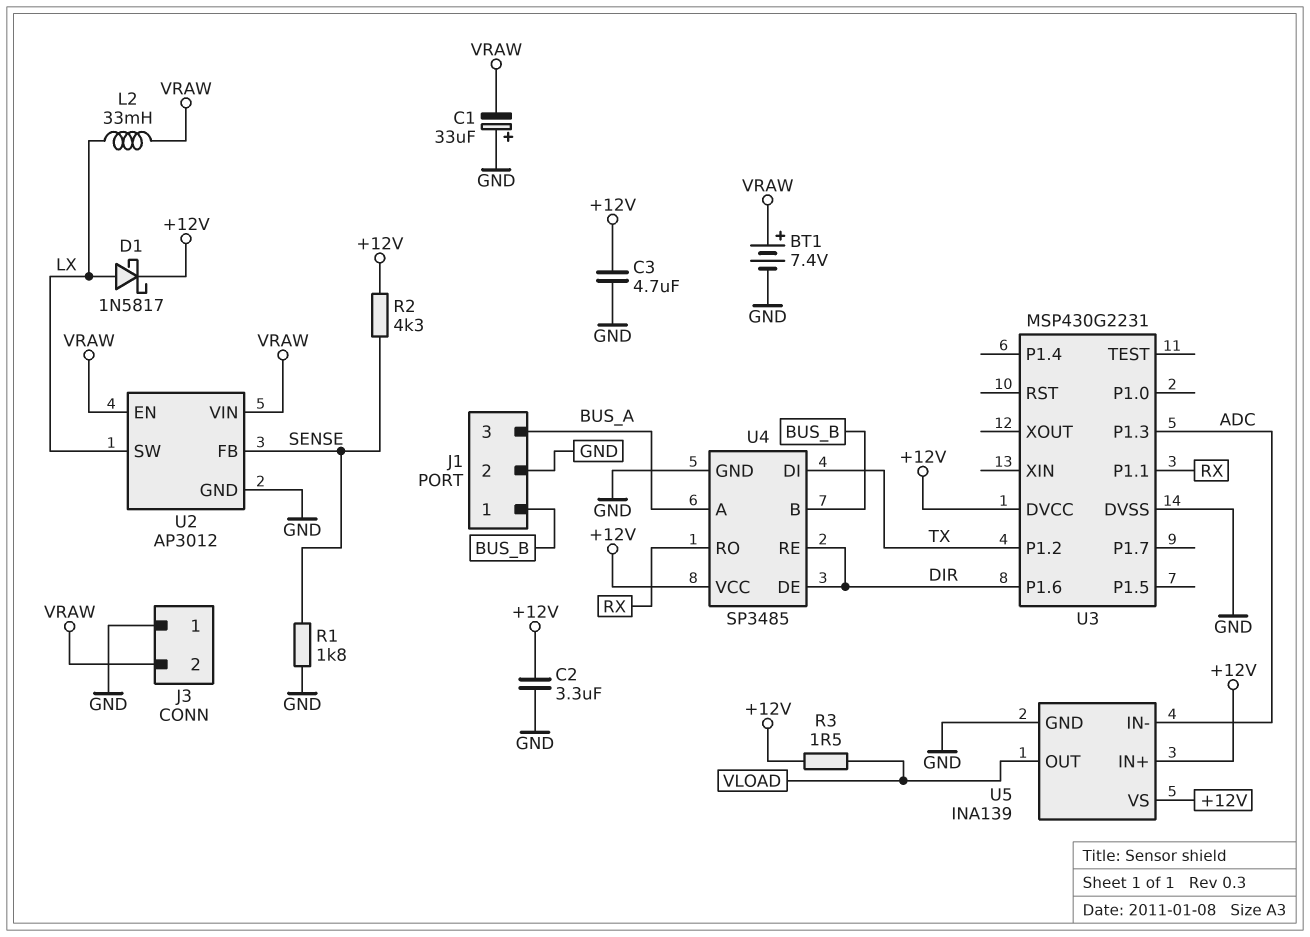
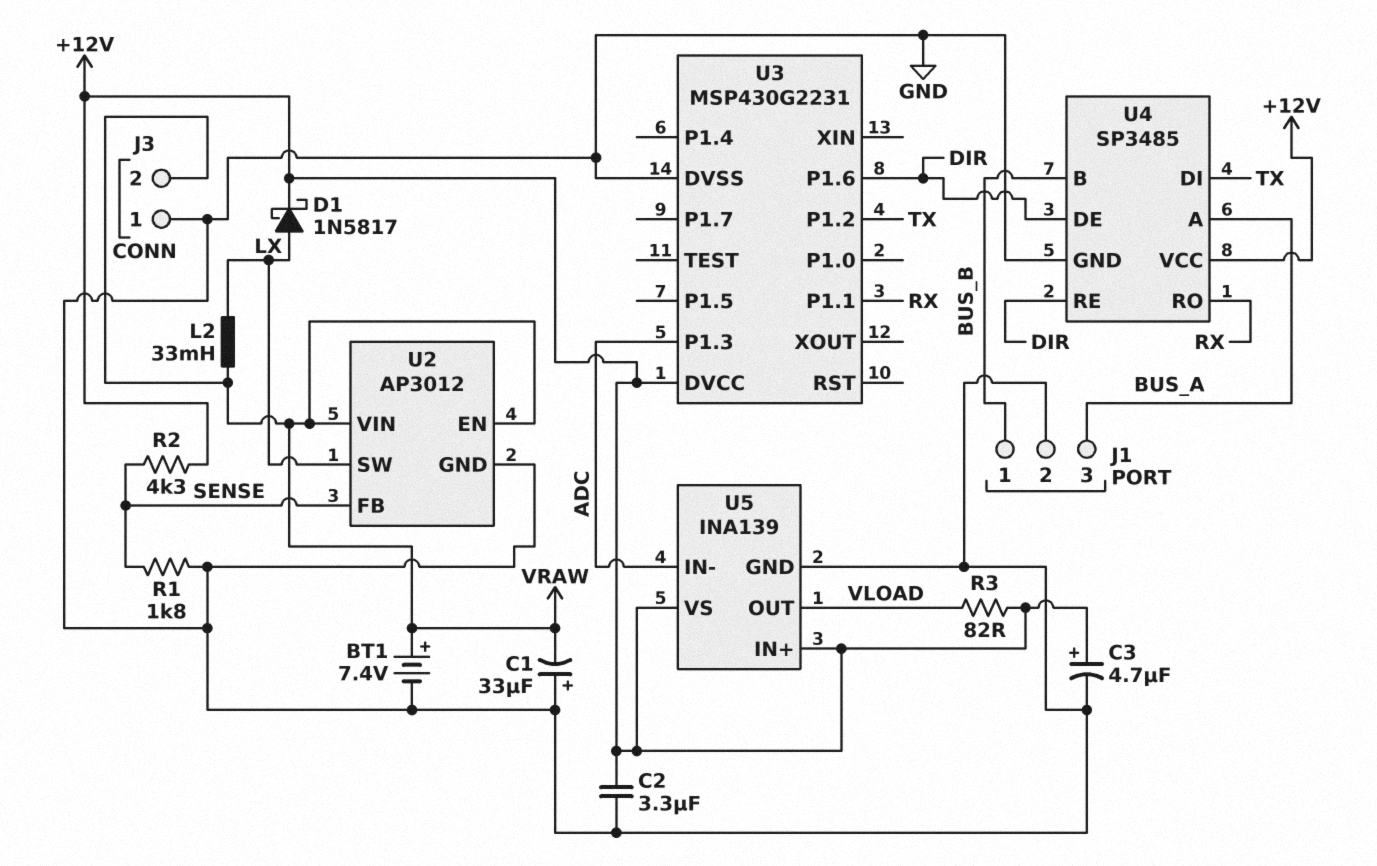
C3: 4.7uF (+12V, GND) -> 4.7uF (plus +12V, minus GND)
R3: 1.5 (+12V, VLOAD) -> 82 (+12V, VLOAD)

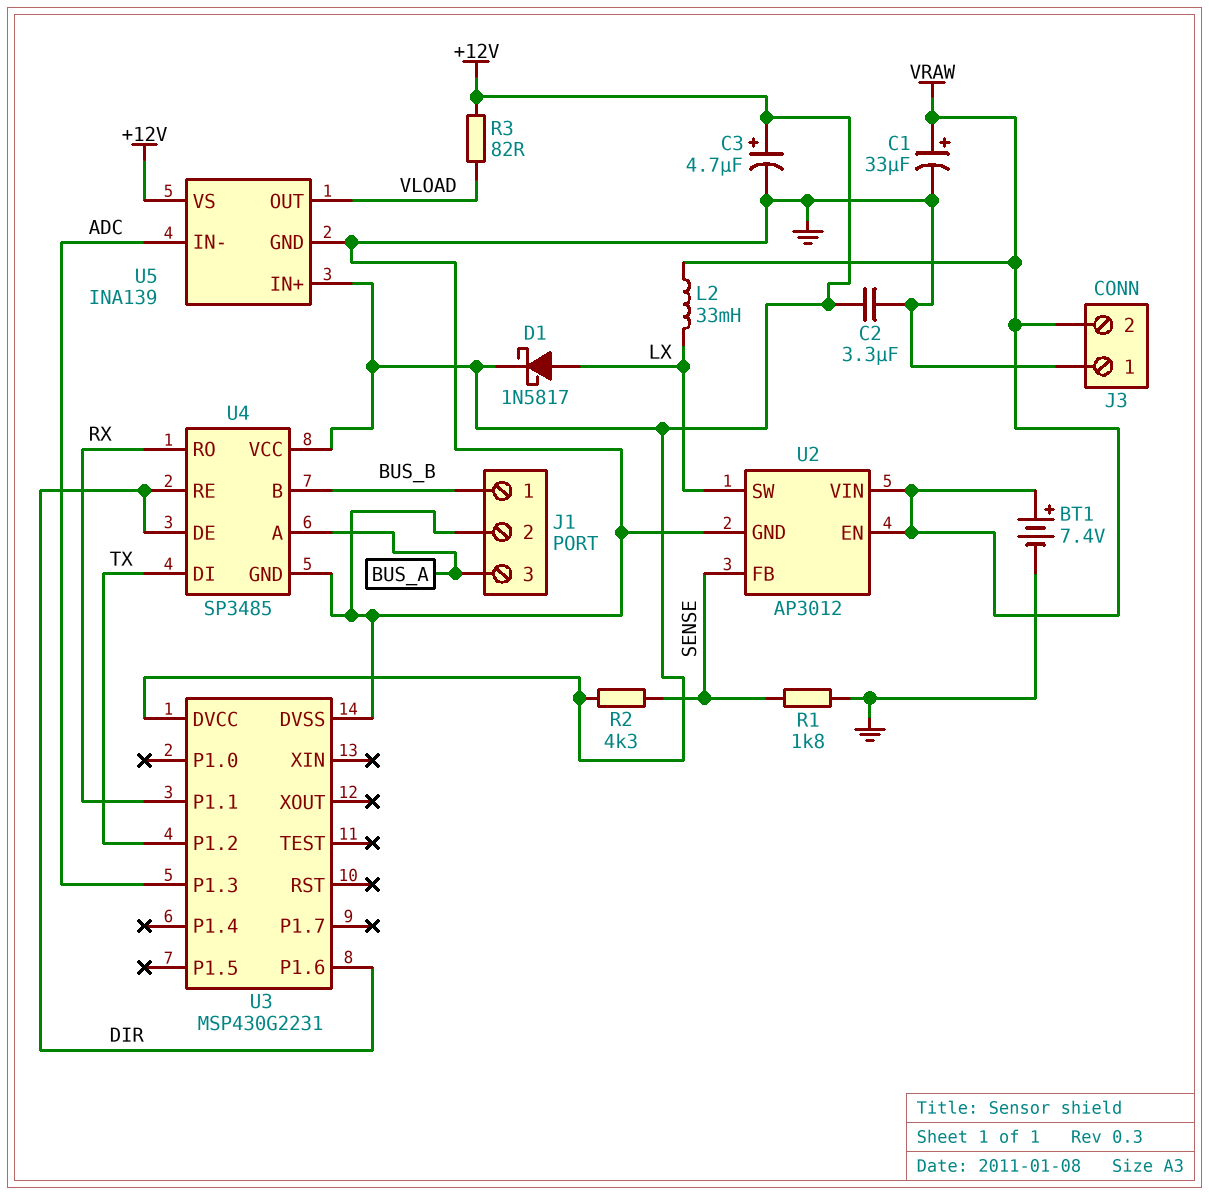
C1: 33uF (plus GND, minus VRAW) -> 33uF (plus VRAW, minus GND)

